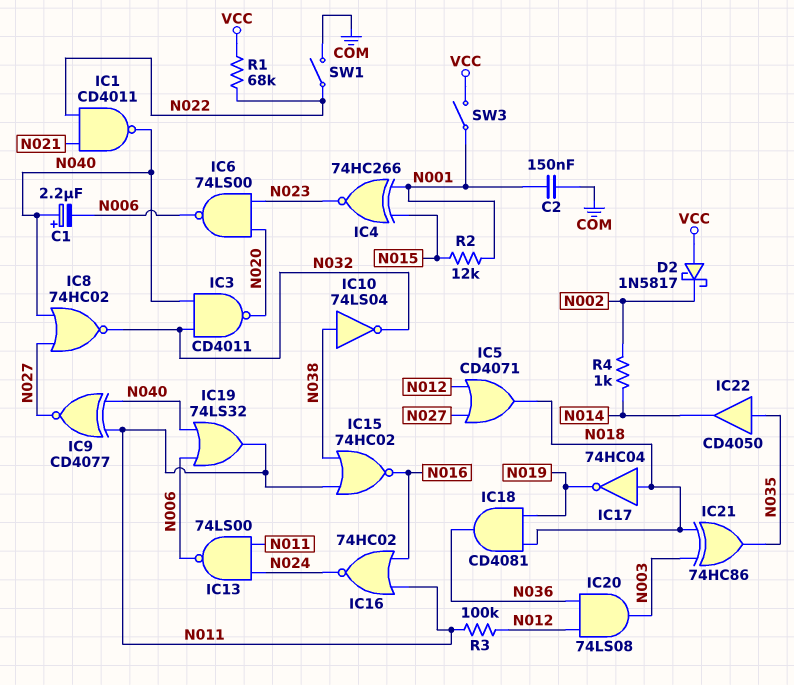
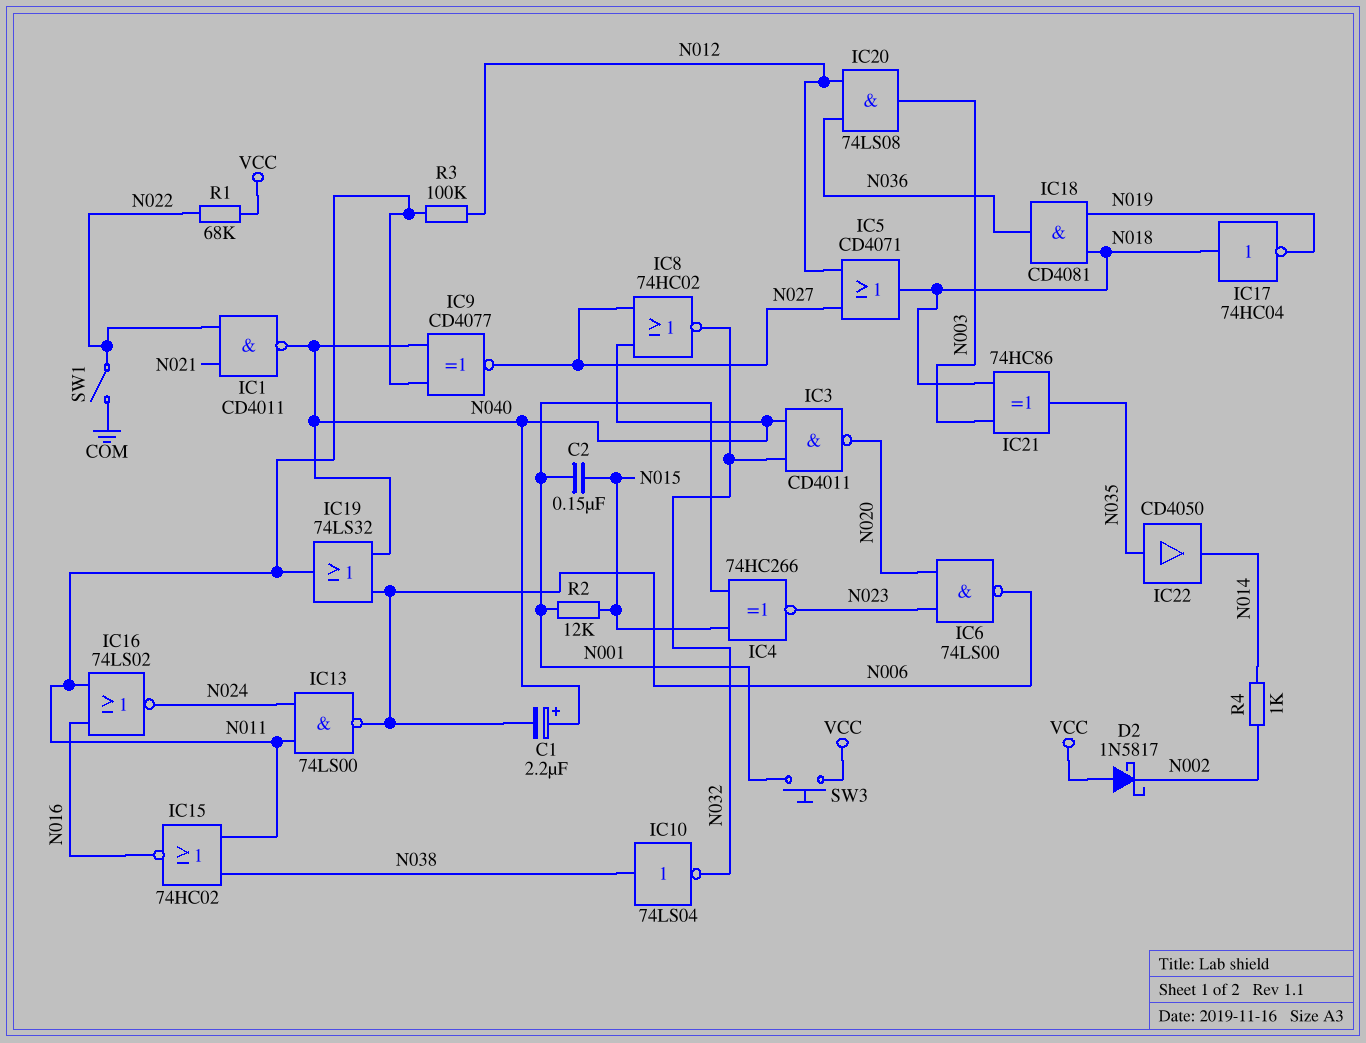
C2: 150nF (COM, N001) -> 150nF (N001, N015)
IC16: NOR 74HC02 (in N011, in N016, out N024) -> NOR 74LS02 (in N011, in N016, out N024)
SW3: switch (N001, VCC) -> button (N001, VCC)

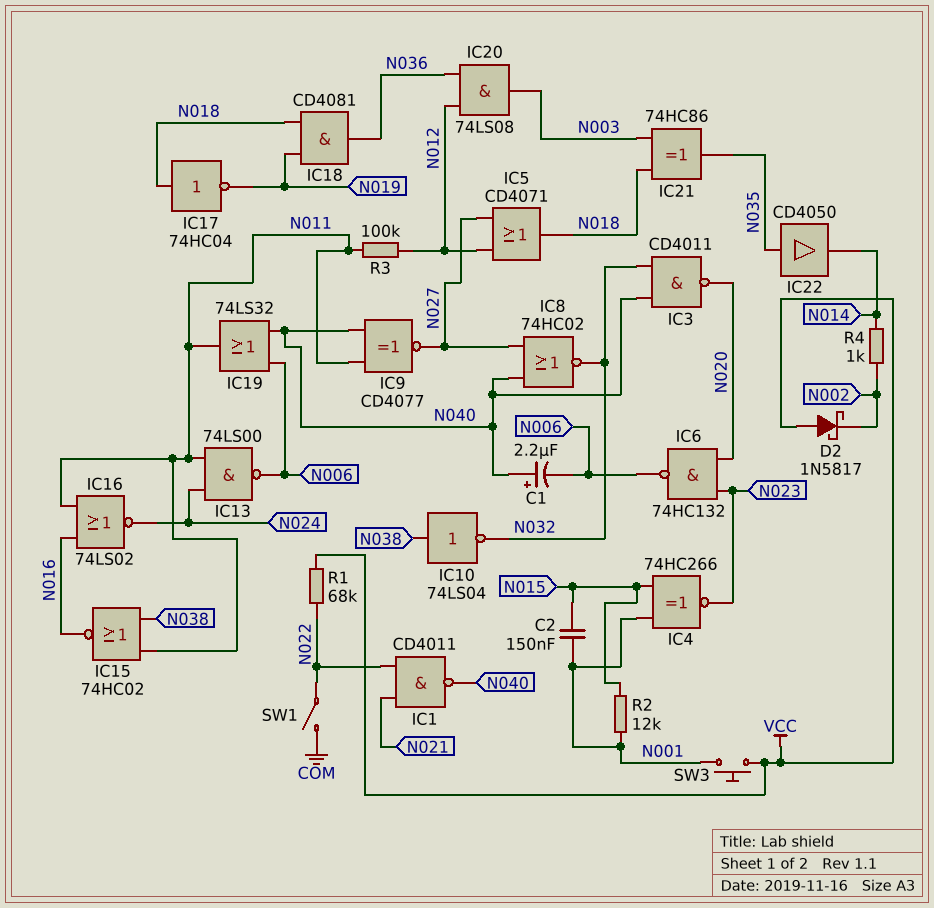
IC6: NAND 74LS00 (in N020, in N023, out N006) -> NAND 74HC132 (in N020, in N023, out N006)

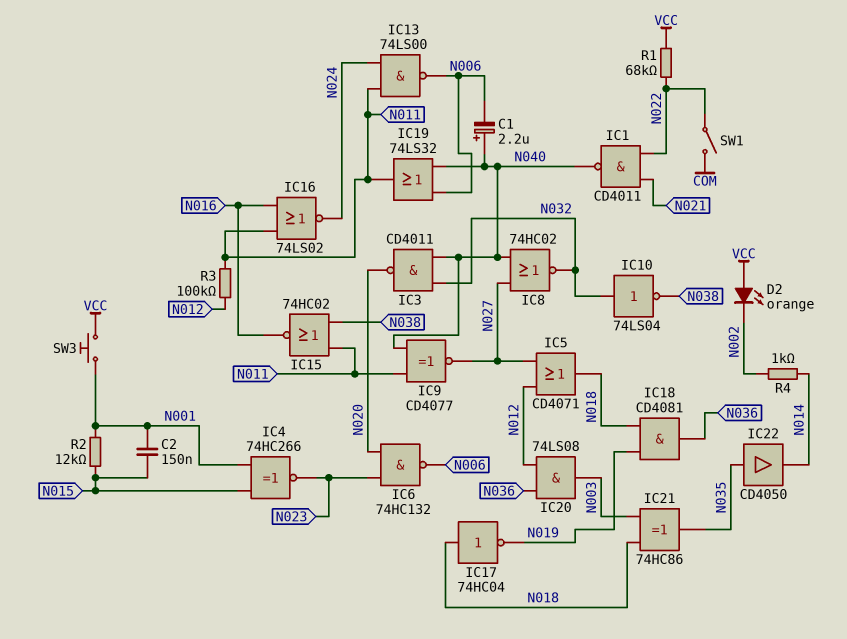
D2: schottky 1N5817 (A VCC, K N002) -> LED orange (A VCC, K N002)
IC10: NOT 74LS04 (in N038, out N032) -> NOT 74LS04 (in N032, out N038)

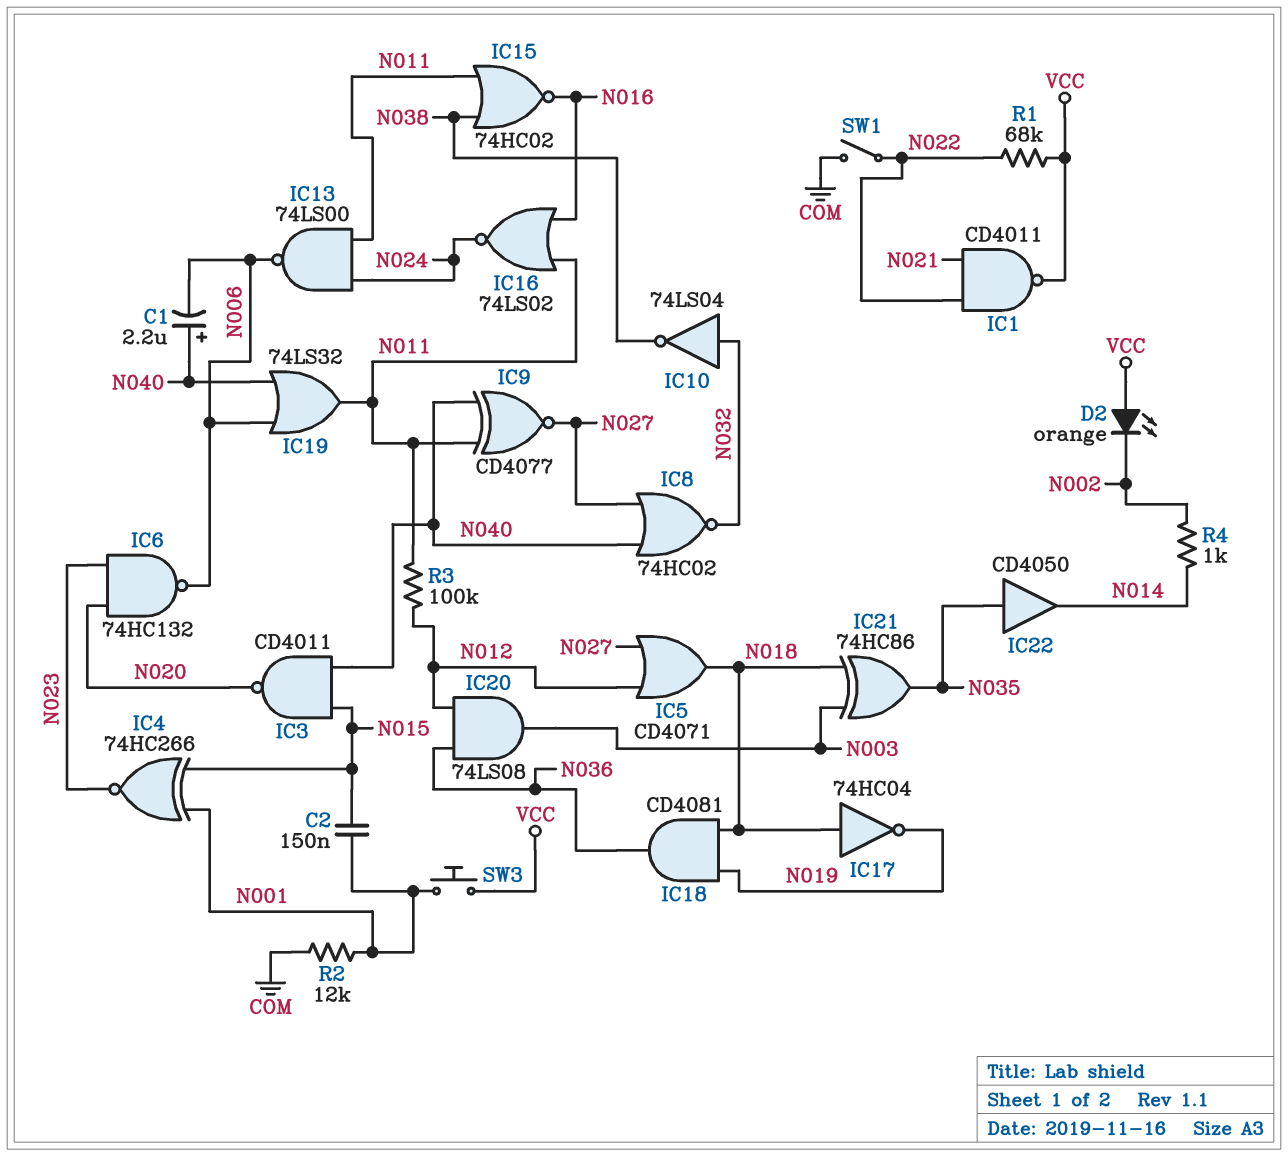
IC1: NAND CD4011 (in N021, in N022, out N040) -> NAND CD4011 (in N021, in N022, out VCC)
IC3: NAND CD4011 (in N032, in N040, out N020) -> NAND CD4011 (in N015, in N040, out N020)
R2: 12k (N001, N015) -> 12k (COM, N001)

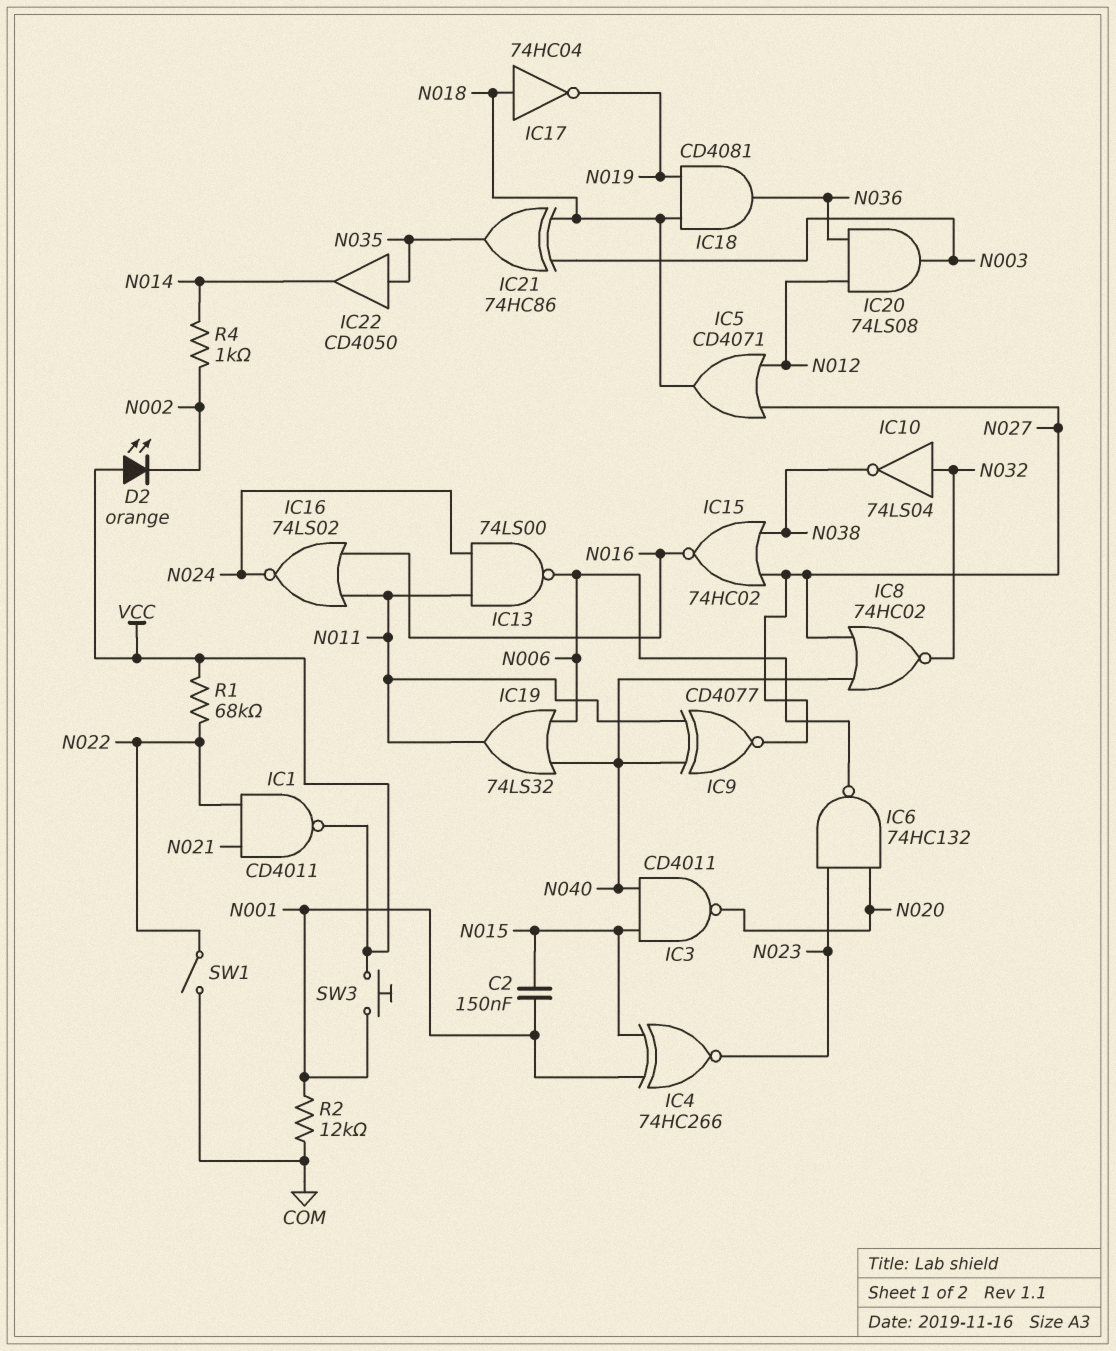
C1: 2.2uF (plus N040, minus N006) -> none
IC15: NOR 74HC02 (in N011, in N038, out N016) -> NOR 74HC02 (in N027, in N038, out N016)
R3: 100k (N011, N012) -> none

